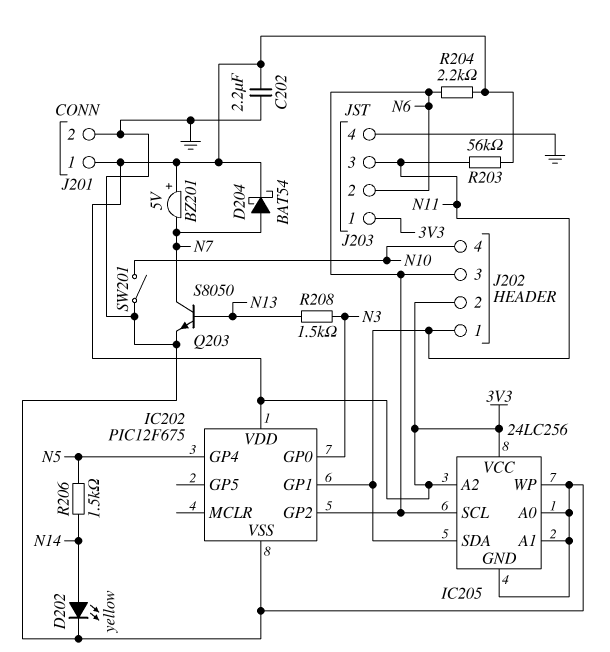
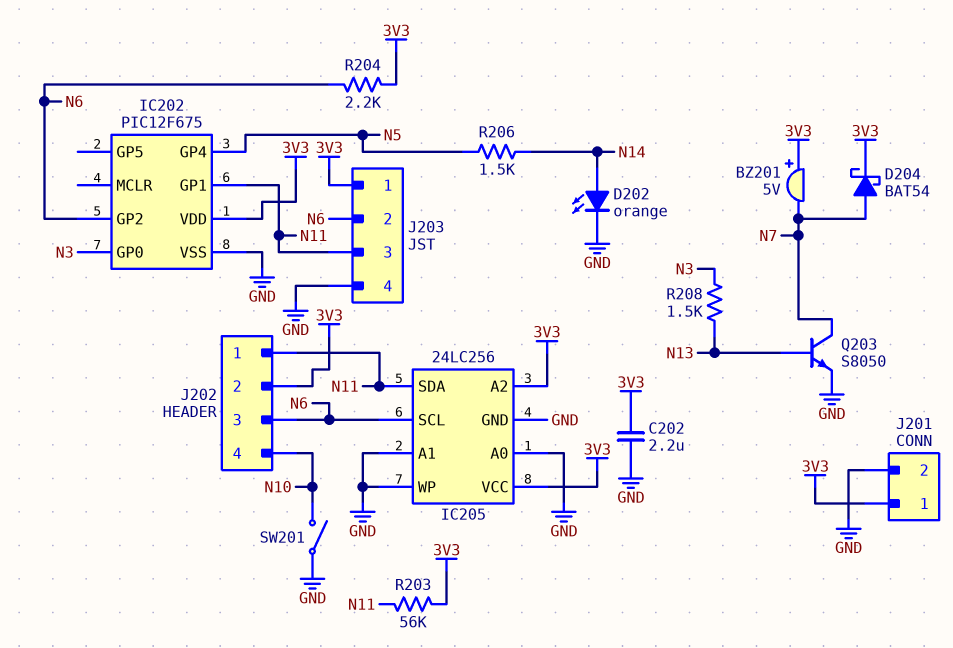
D202: LED yellow (A N14, K GND) -> LED orange (A N14, K GND)

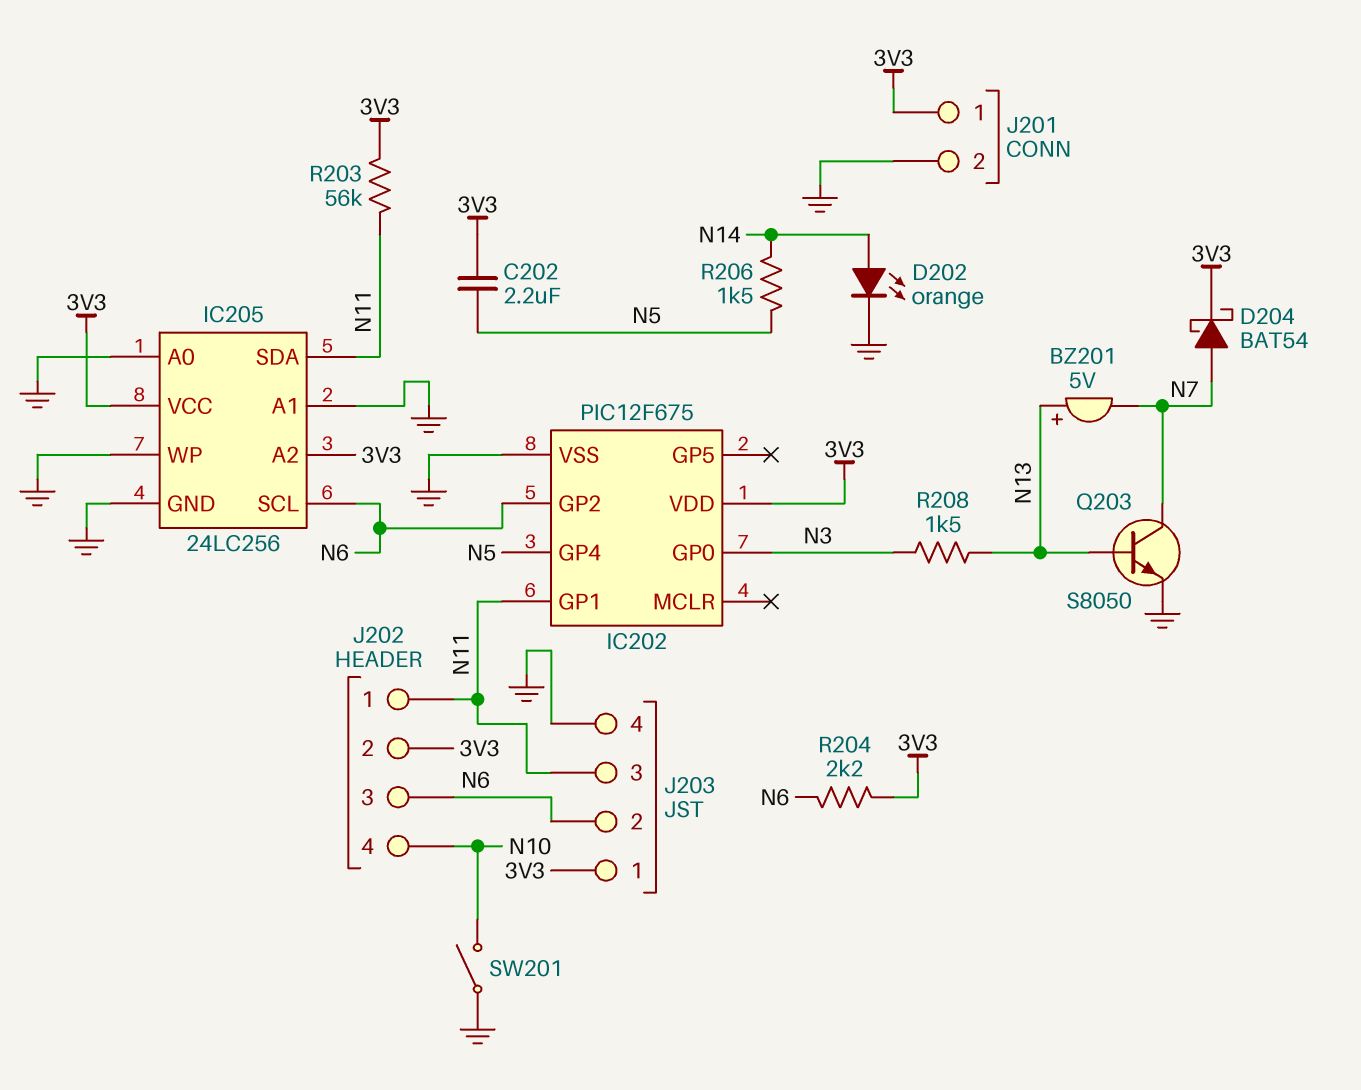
BZ201: buzzer 5V (plus 3V3, minus N7) -> buzzer 5V (plus N13, minus N7)
C202: 2.2uF (3V3, GND) -> 2.2uF (3V3, N5)

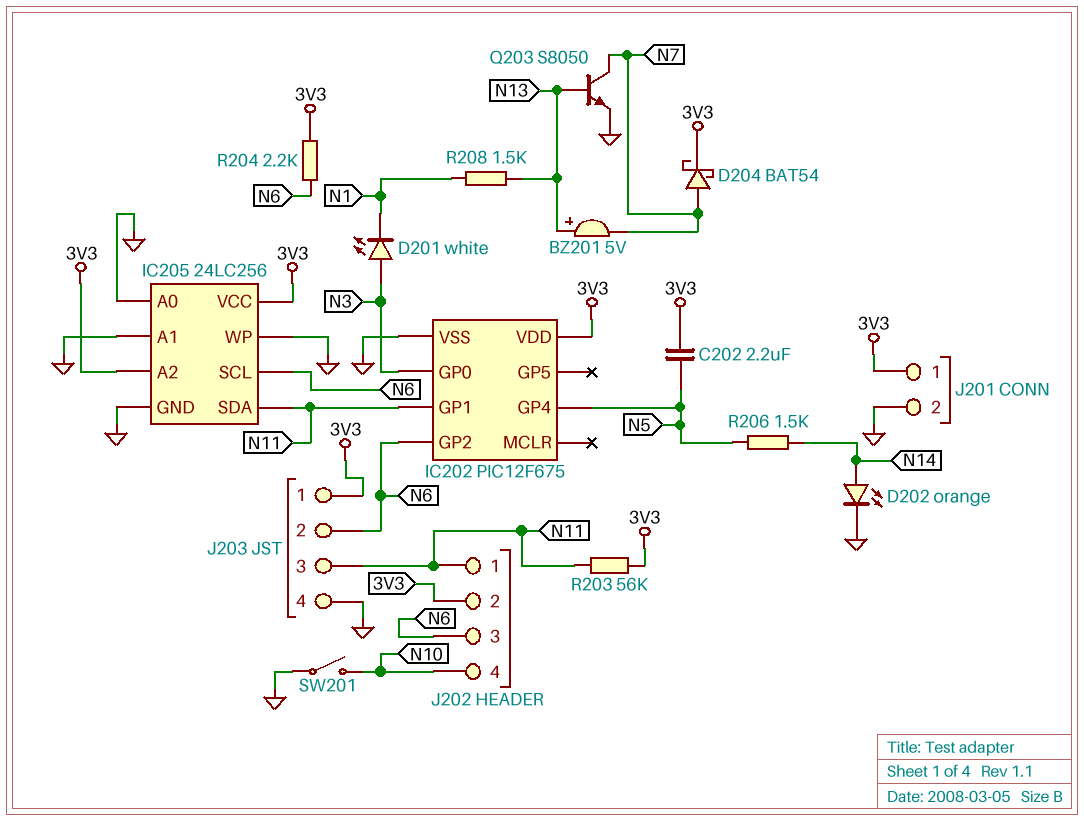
D201: none -> LED white (A N3, K N1)
R208: 1.5k (N3, N13) -> 1.5k (N1, N13)

